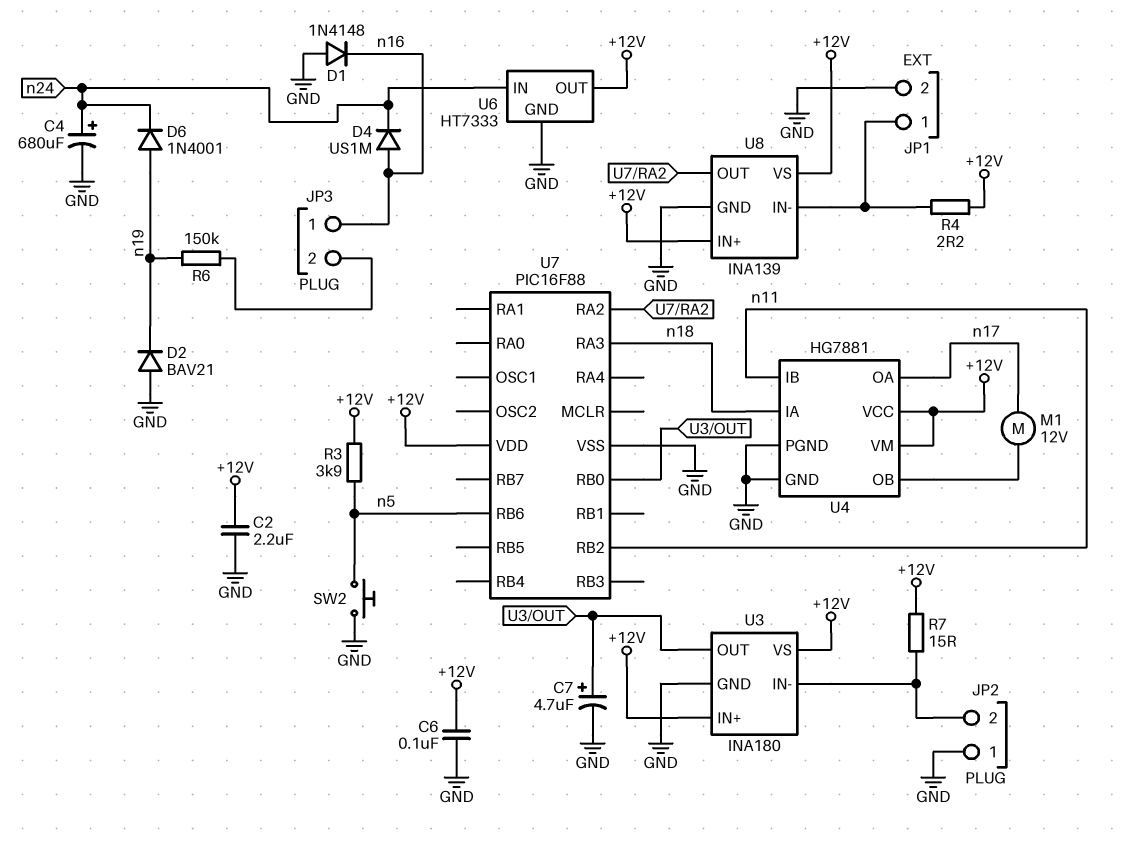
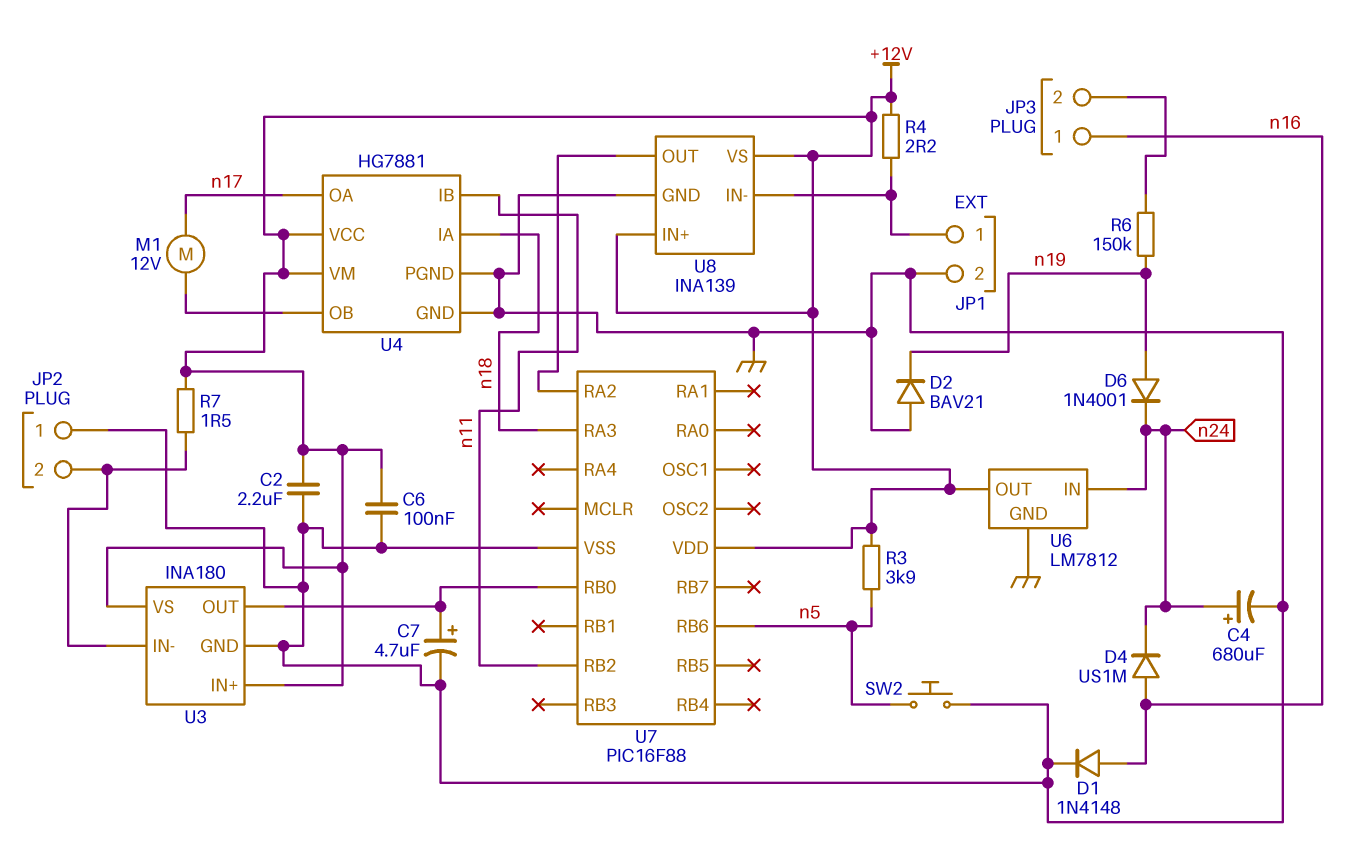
D1: diode 1N4148 (A GND, K n16) -> diode 1N4148 (A n16, K GND)
R7: 15 (+12V, JP2/2) -> 1.5 (+12V, JP2/2)
U6: HT7333 -> LM7812

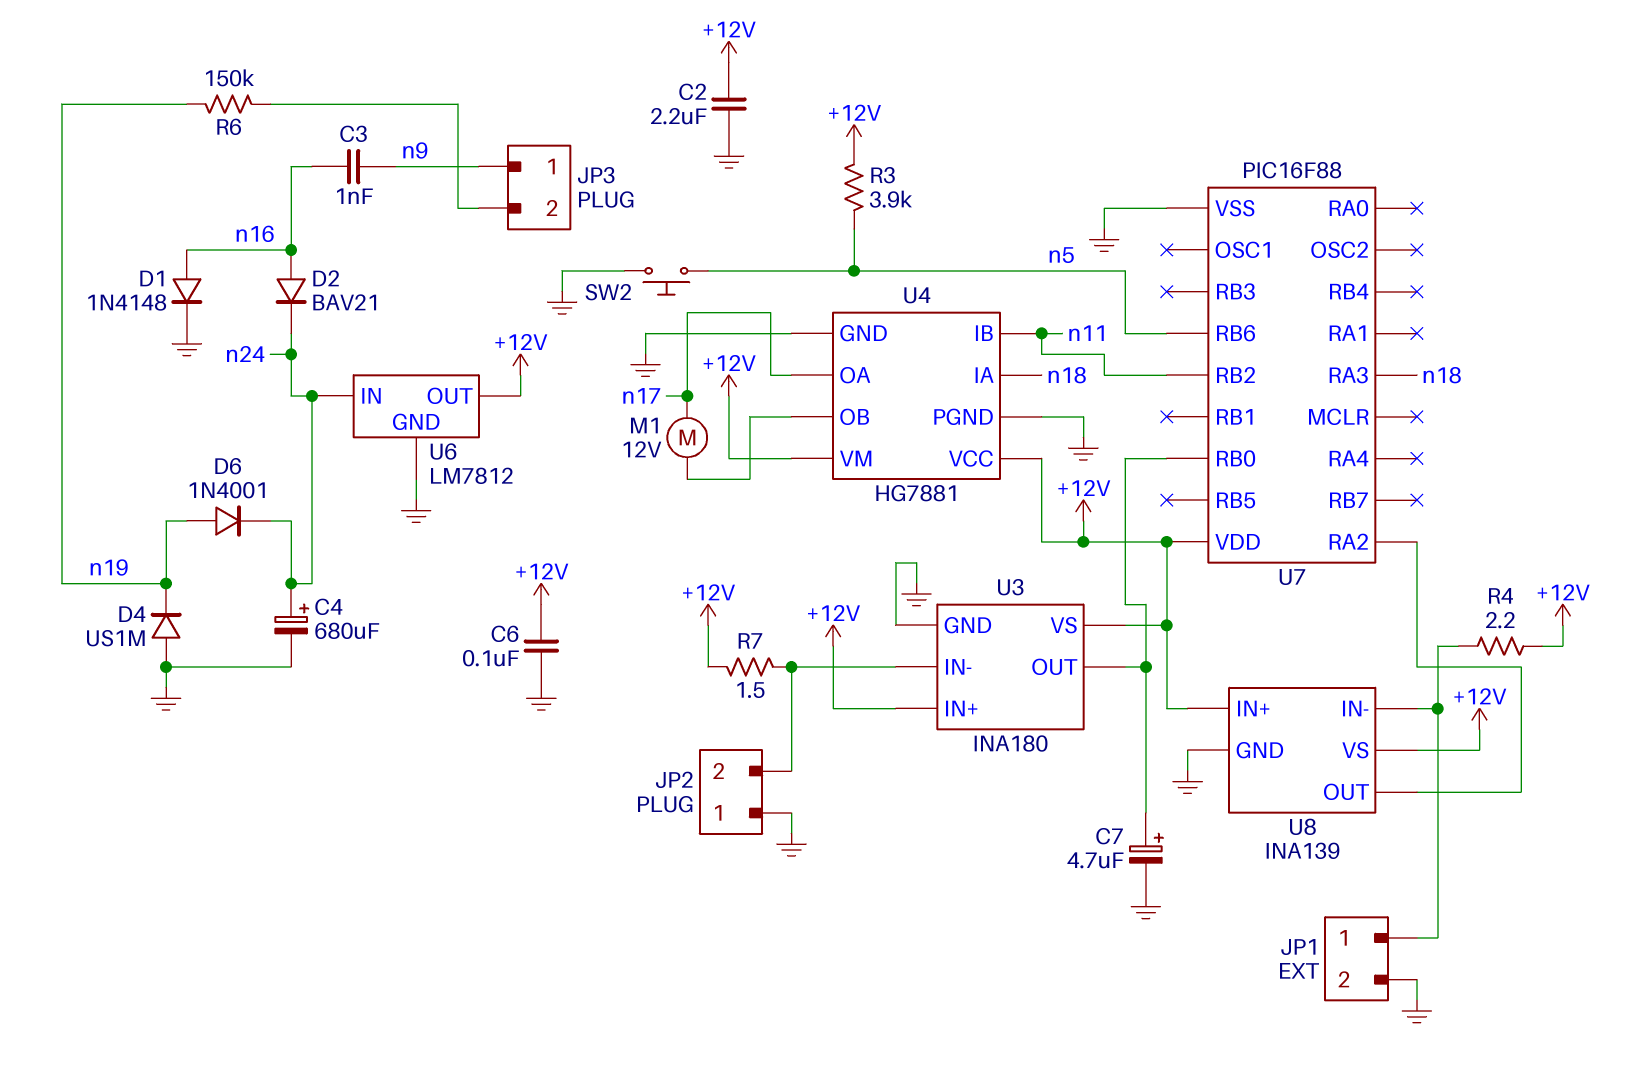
C3: none -> 1nF (n9, n16)
D2: diode BAV21 (A GND, K n19) -> diode BAV21 (A n16, K n24)
D4: diode US1M (A n16, K n24) -> diode US1M (A GND, K n19)
JP3 pin 1: n16 -> n9

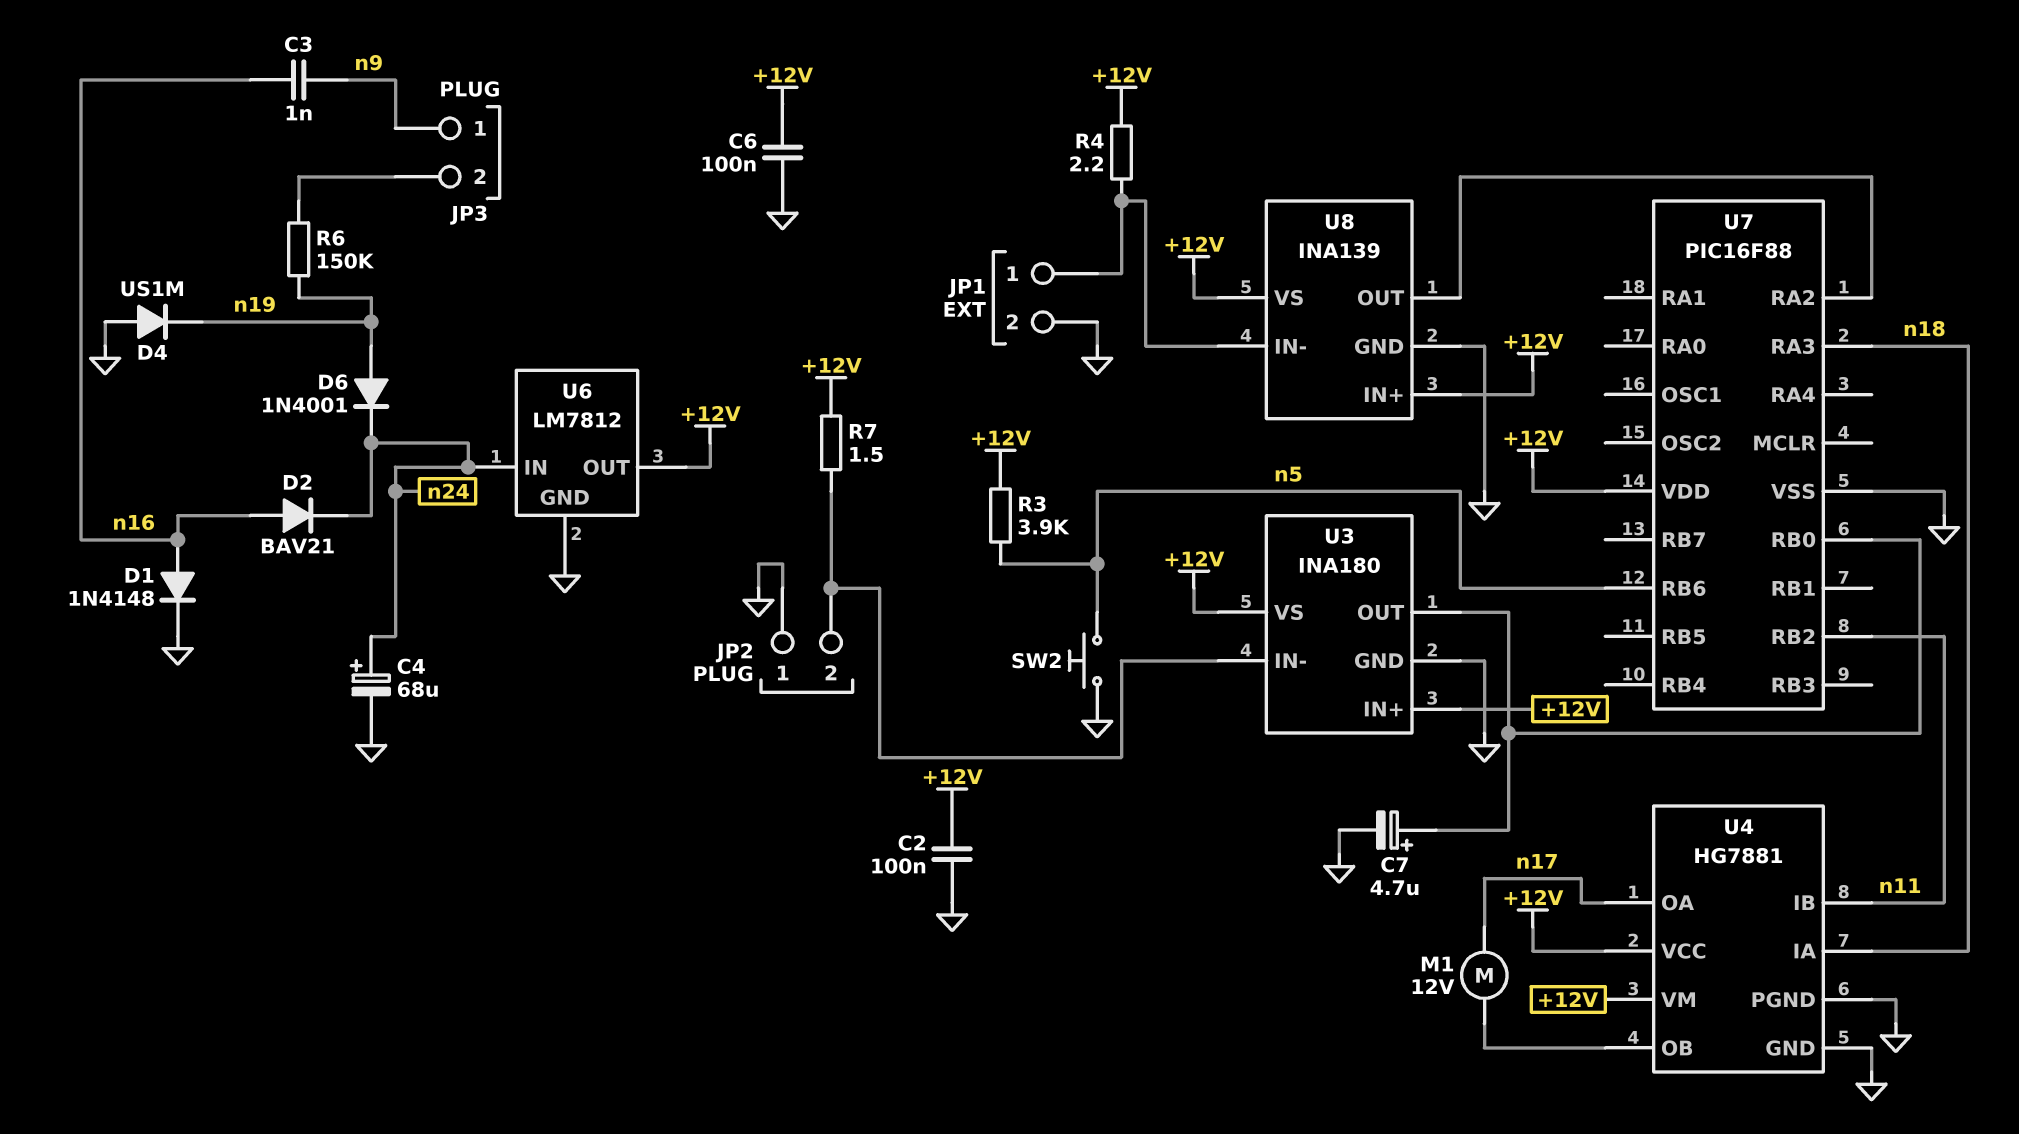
C2: 2.2uF (+12V, GND) -> 100nF (+12V, GND)
C4: 680uF (plus n24, minus GND) -> 68uF (plus n24, minus GND)

